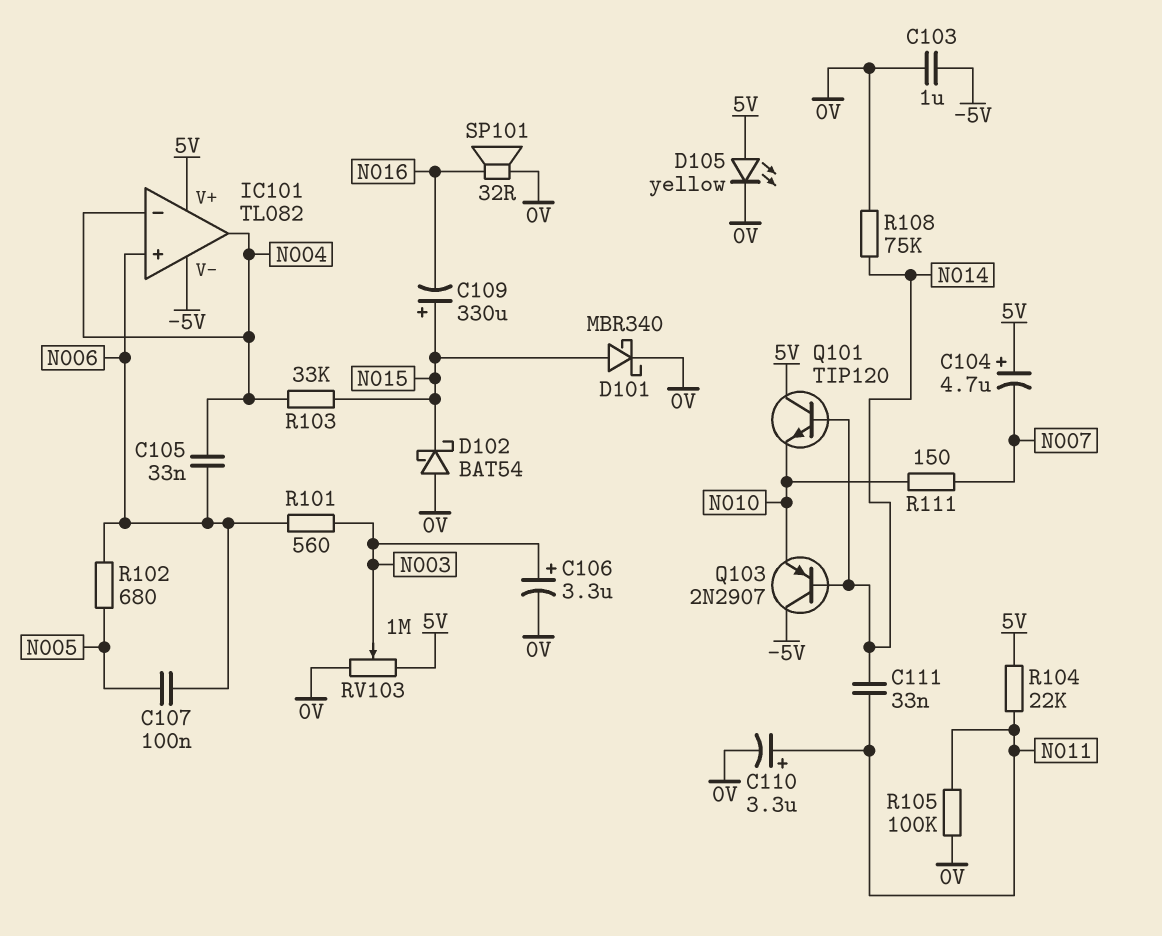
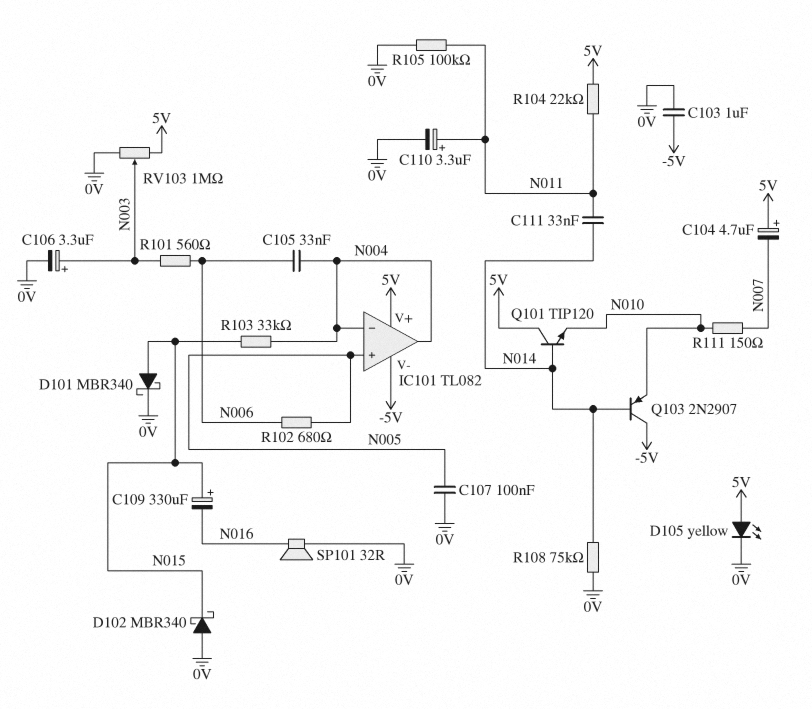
C107: 100nF (N005, N006) -> 100nF (0V, N005)
D102: schottky BAT54 (A 0V, K N015) -> schottky MBR340 (A 0V, K N015)
IC101 pin in+: N006 -> N005

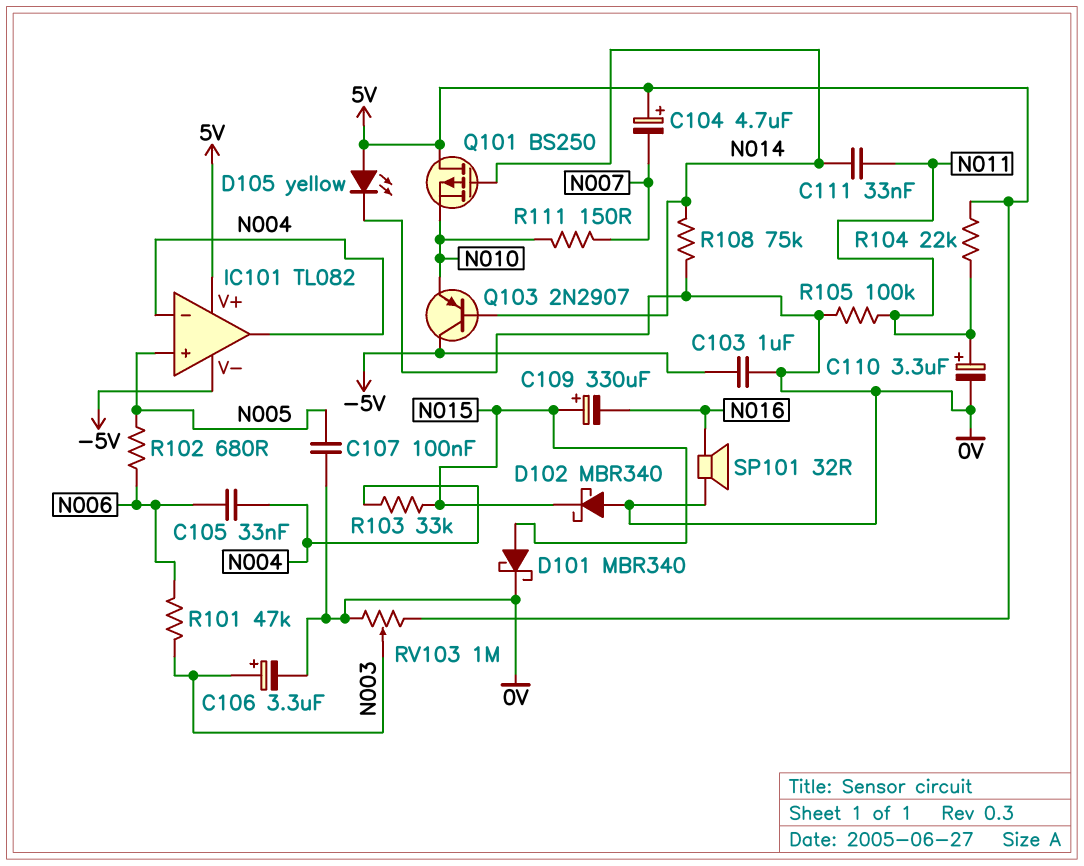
Q101: NPN TIP120 (B N014, C 5V, E N010) -> PMOS BS250 (G N014, D 5V, S N010)
R101: 560 (N003, N006) -> 47k (N003, N006)

